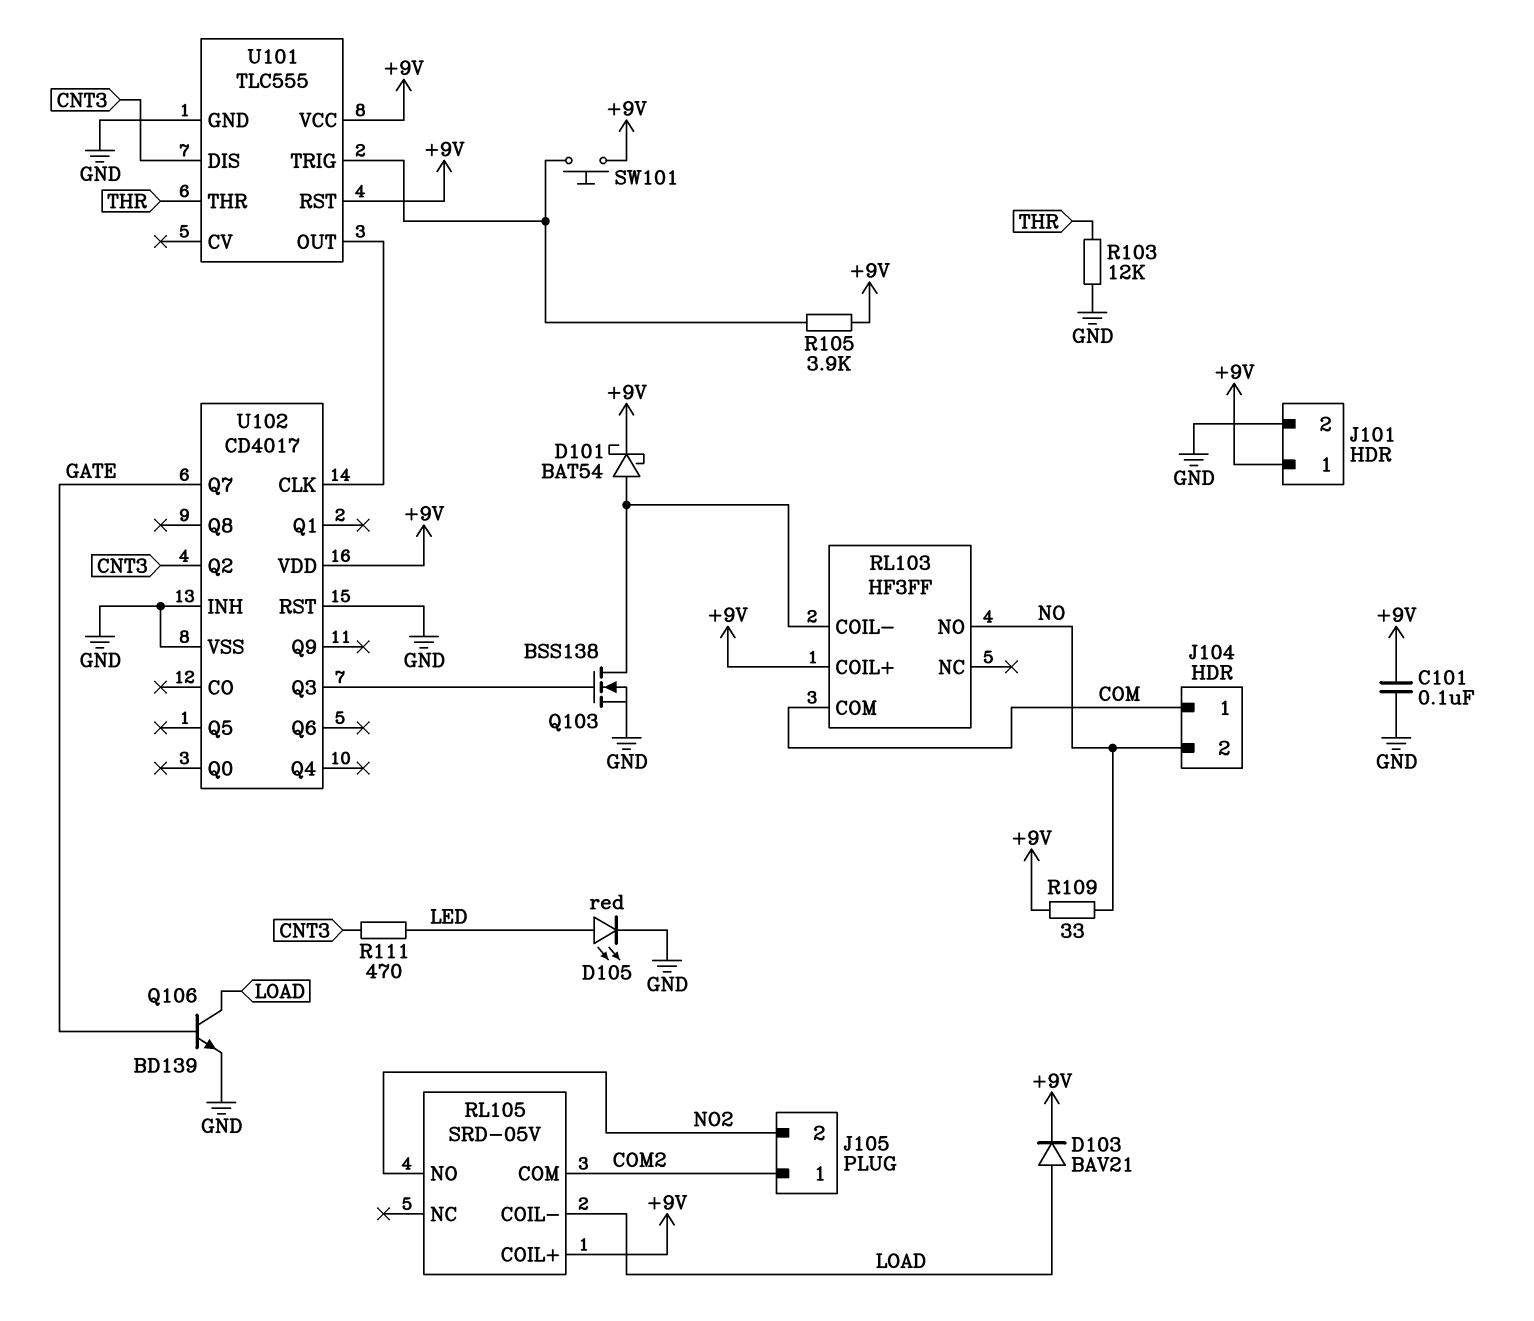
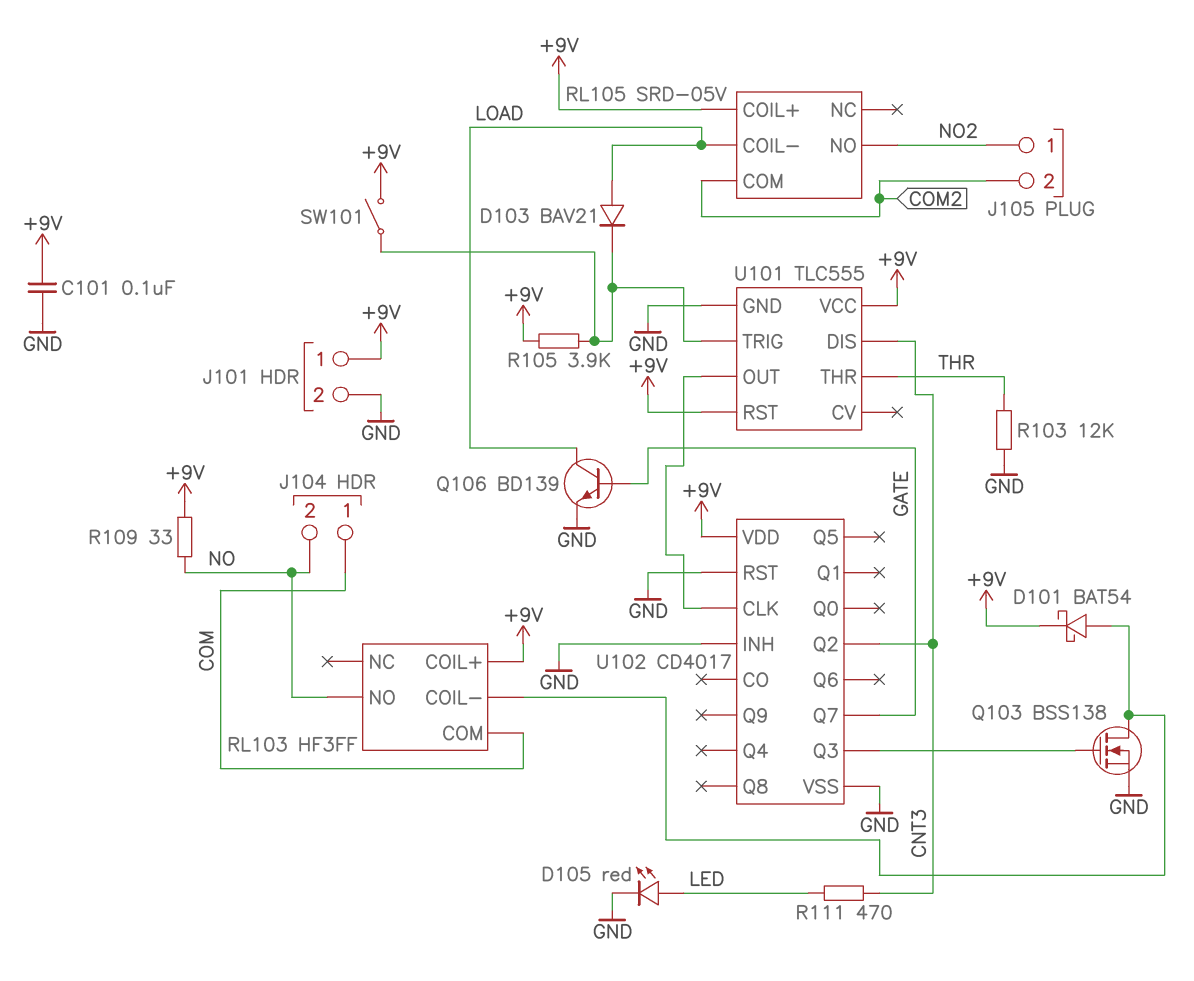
D103: diode BAV21 (A LOAD, K +9V) -> diode BAV21 (A LOAD, K U101/TRIG)
J105 pin 1: COM2 -> NO2
J105 pin 2: NO2 -> COM2
SW101: button (+9V, U101/TRIG) -> switch (+9V, U101/TRIG)

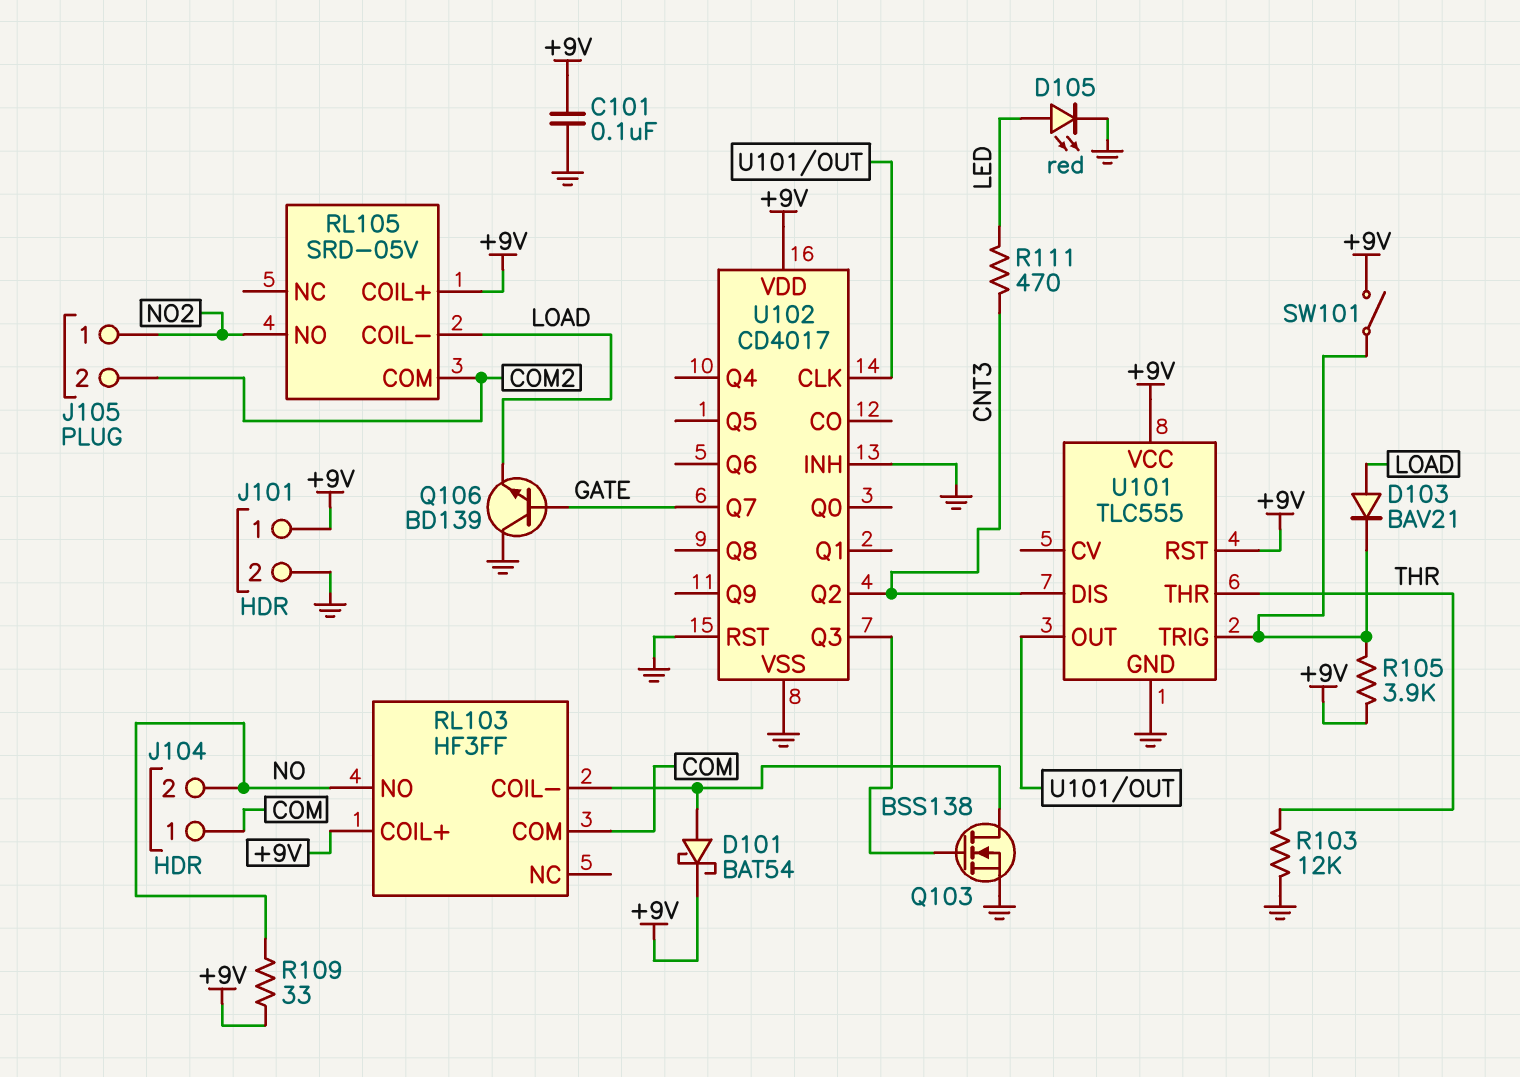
Q106: NPN BD139 (B GATE, C LOAD, E GND) -> NPN BD139 (B GATE, C GND, E LOAD)

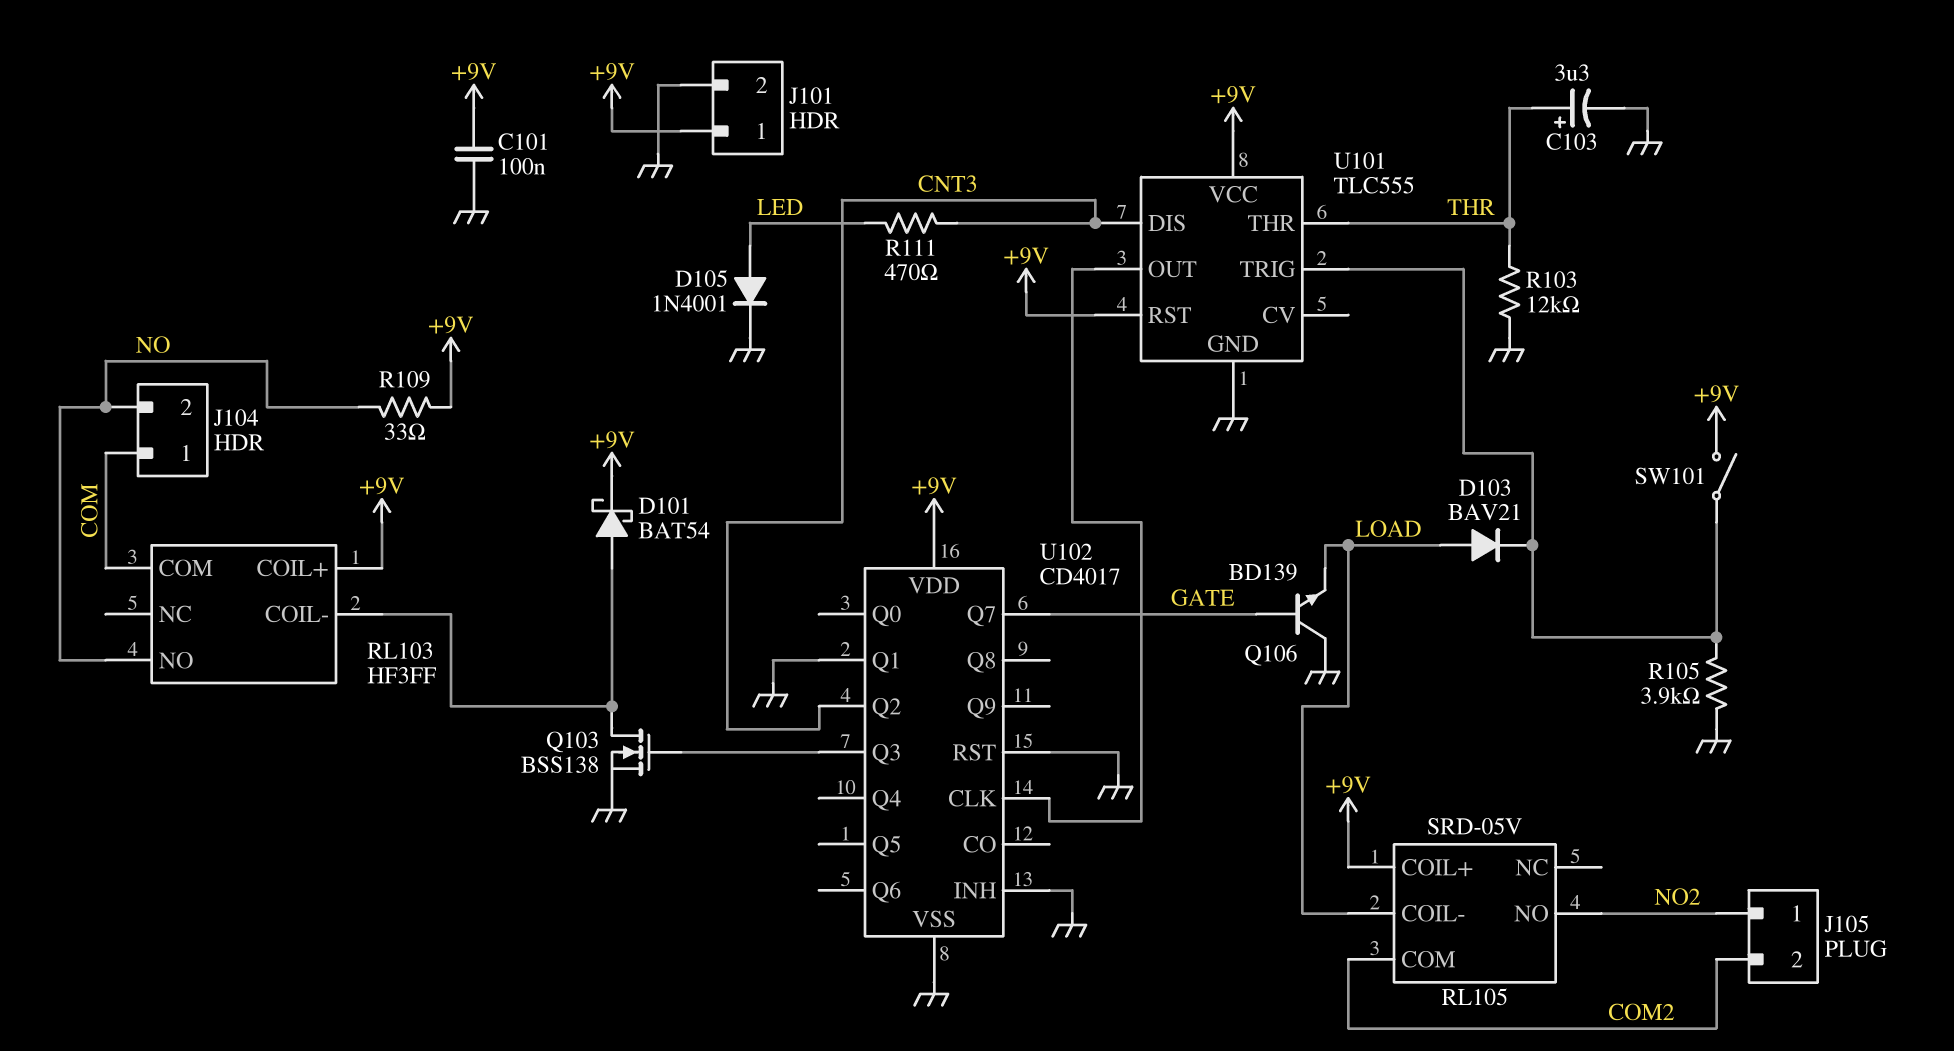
C103: none -> 3.3uF (plus THR, minus GND)
D105: LED red (A LED, K GND) -> diode 1N4001 (A LED, K GND)
R105: 3.9k (+9V, U101/TRIG) -> 3.9k (GND, U101/TRIG)
U102 pin Q1: none -> GND

